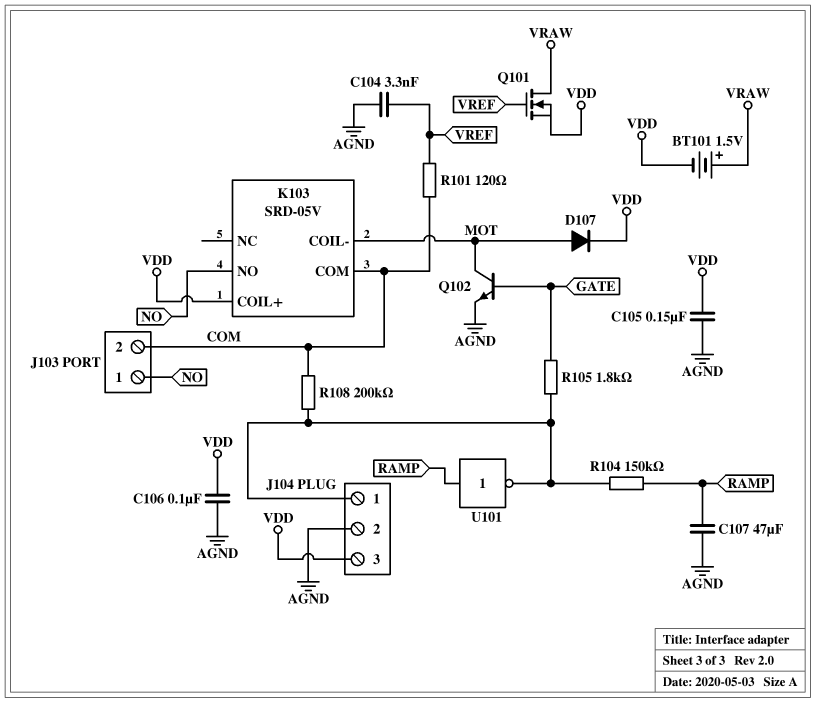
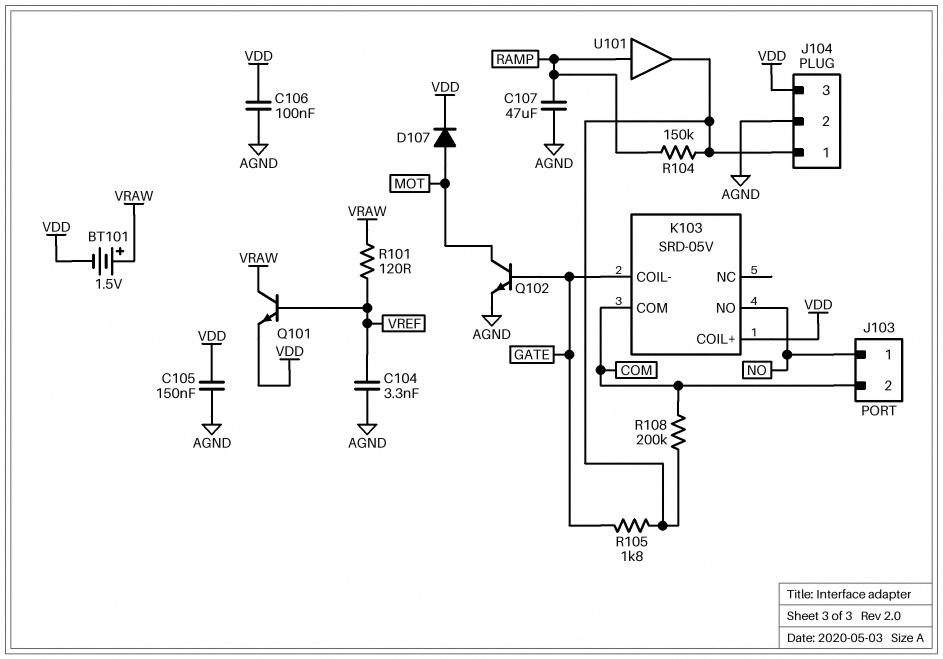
K103 pin COIL-: MOT -> GATE
Q101: NMOS (G VREF, D VRAW, S VDD) -> NPN (B VREF, C VRAW, E VDD)
R101: 120 (COM, VREF) -> 120 (VRAW, VREF)
U101: NOT (in RAMP, out J104/1) -> buffer (in RAMP, out J104/1)

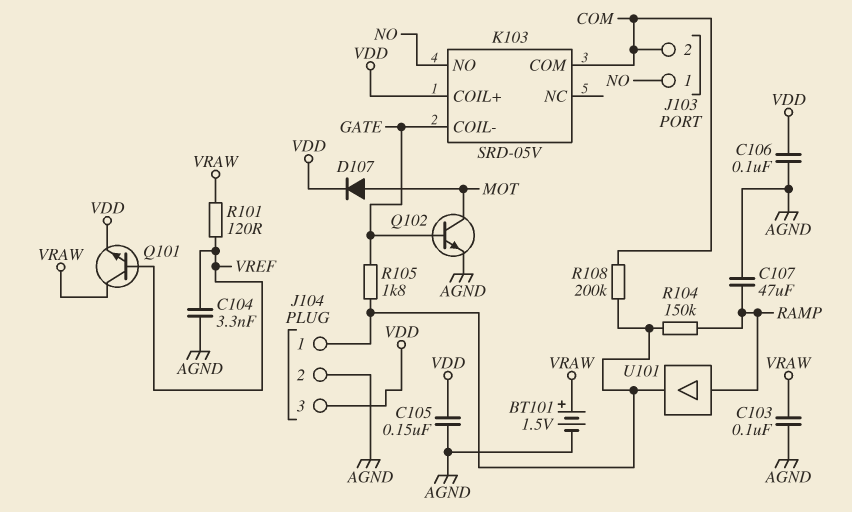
BT101: 1.5V (plus VRAW, minus VDD) -> 1.5V (plus VRAW, minus AGND)
C103: none -> 100nF (AGND, VRAW)

